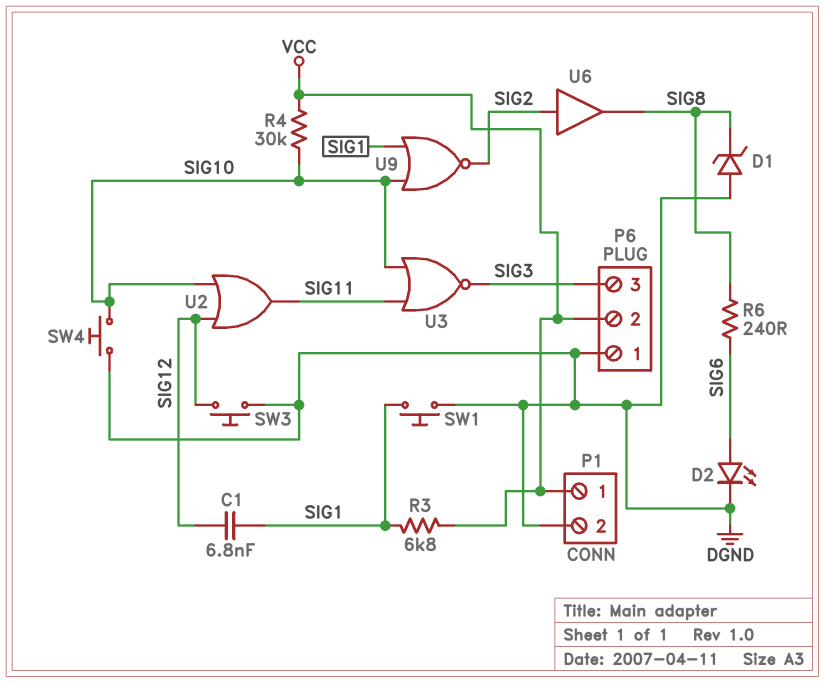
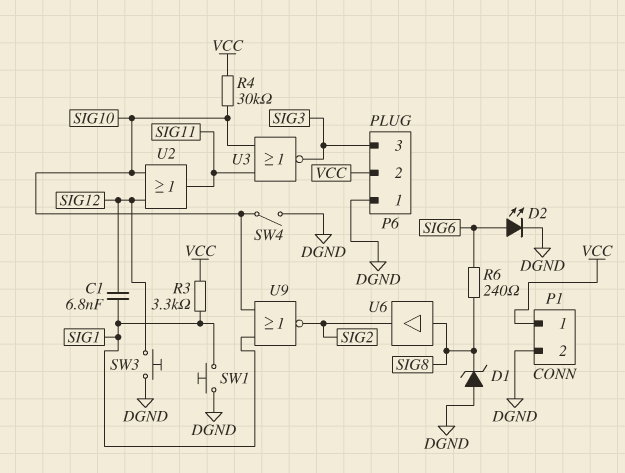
R3: 6.8k (SIG1, VCC) -> 3.3k (SIG1, VCC)
SW4: button (DGND, SIG10) -> switch (DGND, SIG10)
U6: buffer (in SIG2, out SIG8) -> buffer (in SIG8, out SIG2)

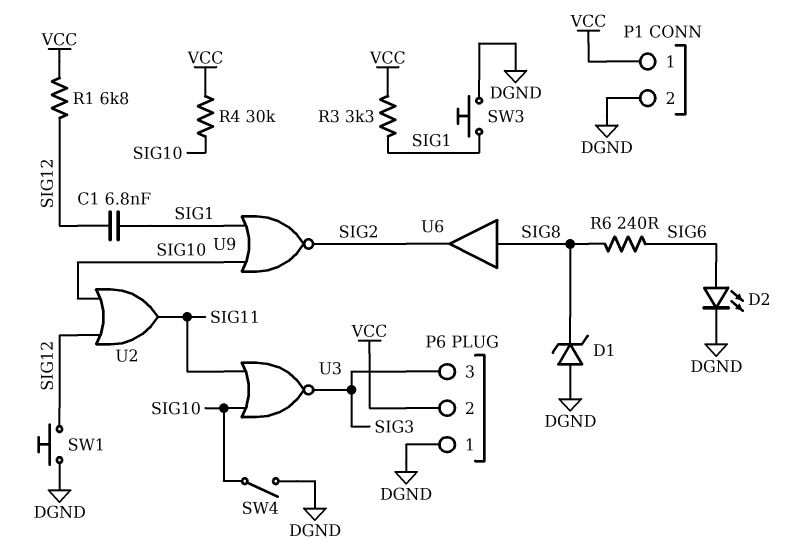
R1: none -> 6.8k (SIG12, VCC)
SW1: button (DGND, SIG1) -> button (DGND, SIG12)
SW3: button (DGND, SIG12) -> button (DGND, SIG1)

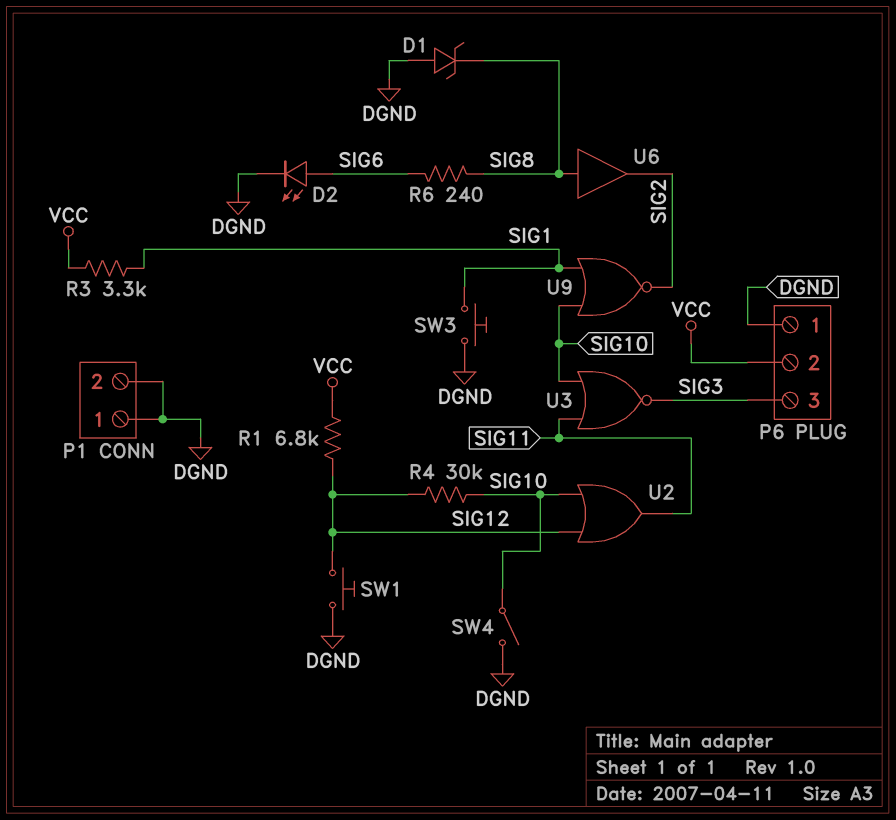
C1: 6.8nF (SIG1, SIG12) -> none
P1 pin 1: VCC -> DGND
R4: 30k (SIG10, VCC) -> 30k (SIG10, SIG12)

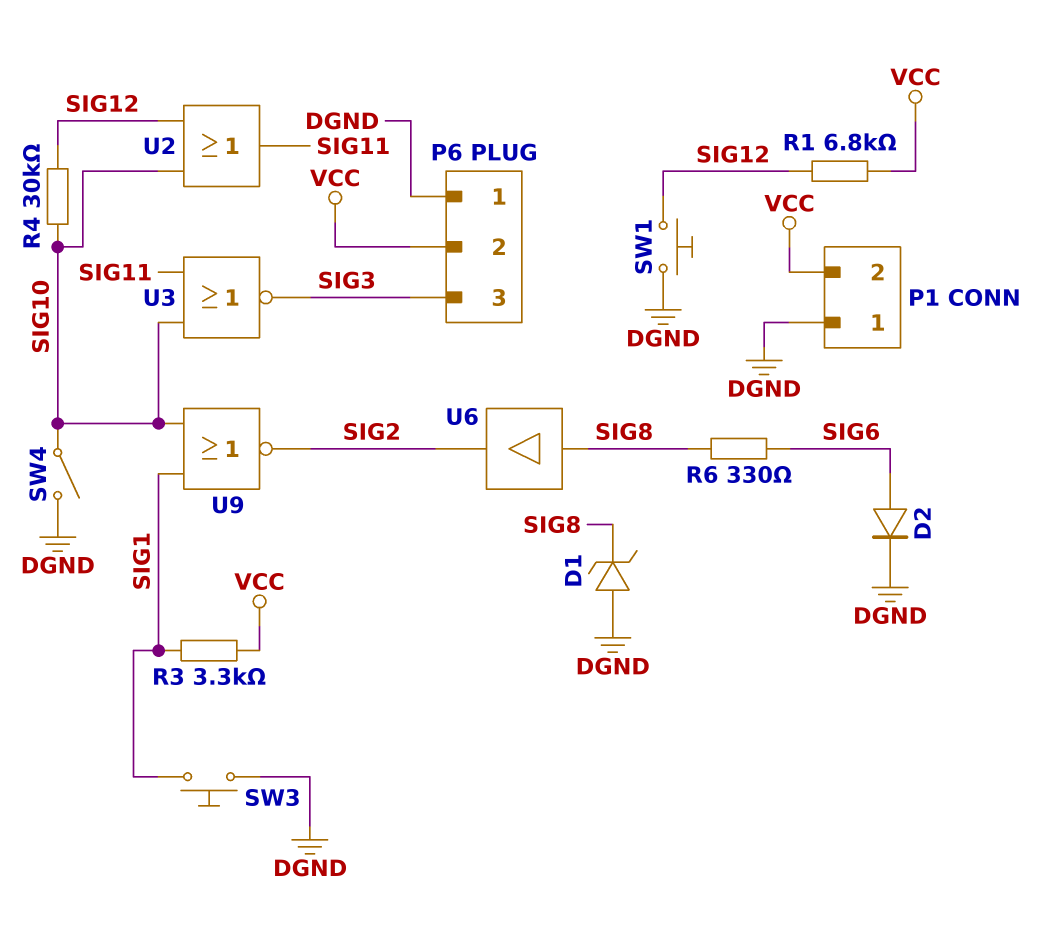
D2: LED (A SIG6, K DGND) -> diode (A SIG6, K DGND)
P1 pin 2: DGND -> VCC
R6: 240 (SIG6, SIG8) -> 330 (SIG6, SIG8)

